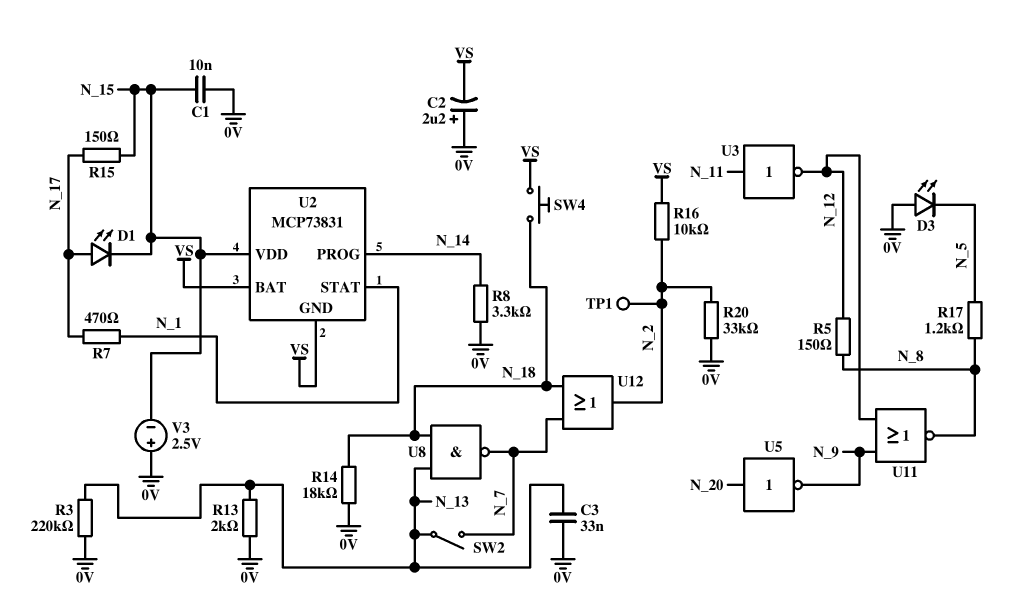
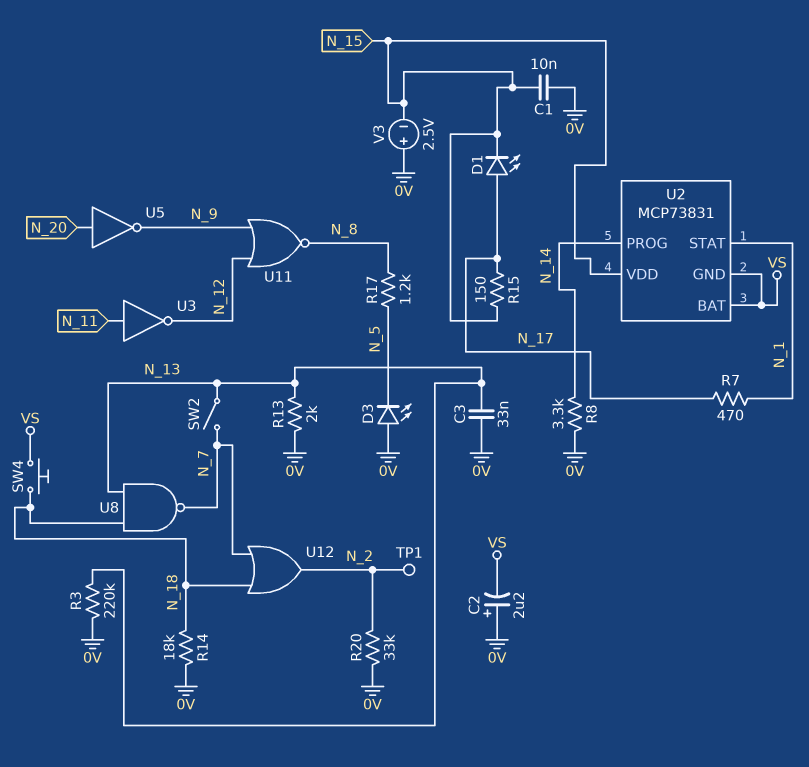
R5: 150 (N_8, N_12) -> none
R16: 10k (N_2, VS) -> none

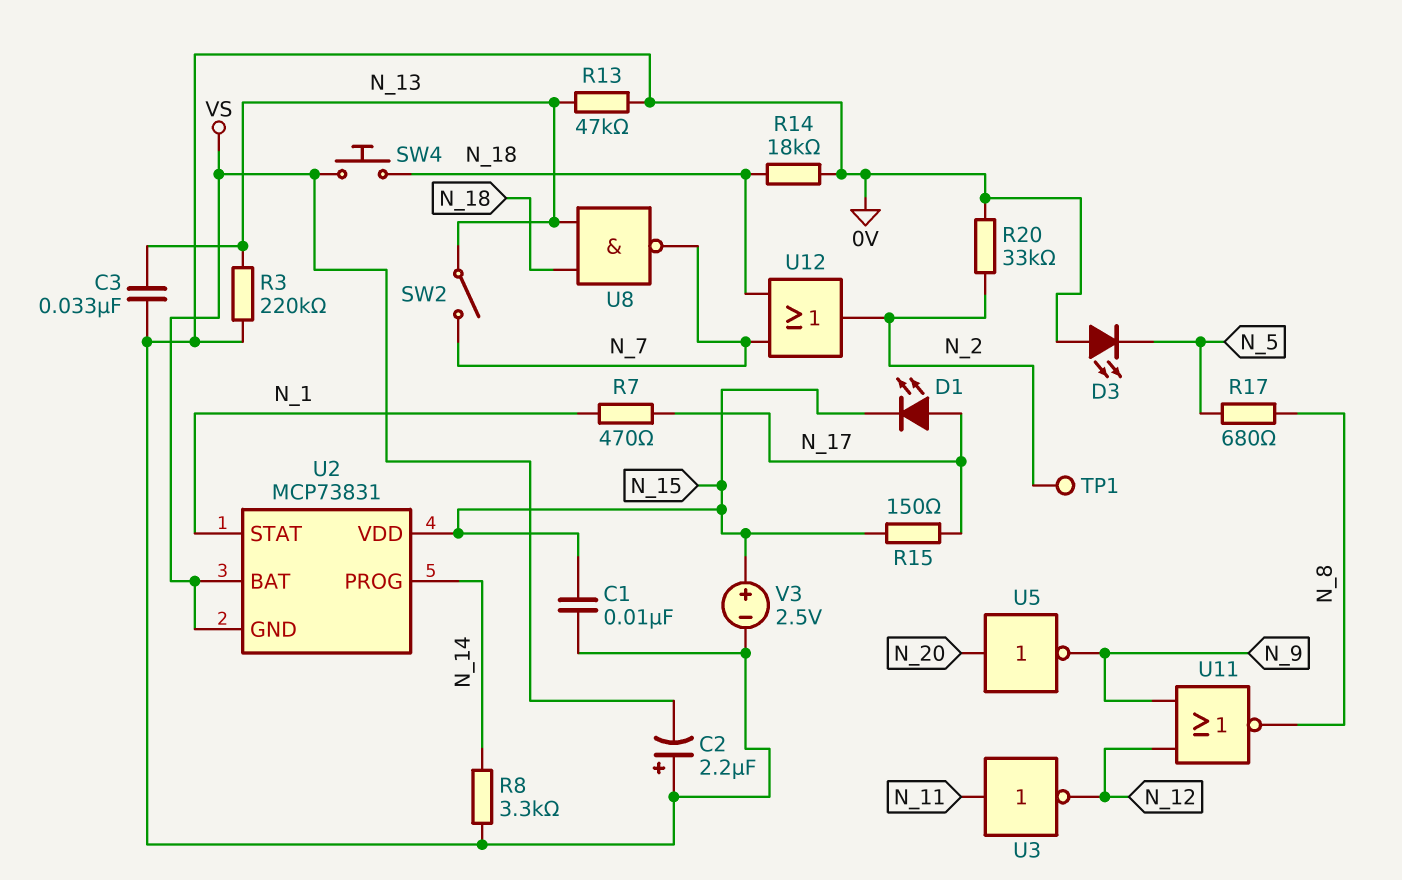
R13: 2k (0V, N_13) -> 47k (0V, N_13)
R17: 1.2k (N_5, N_8) -> 680 (N_5, N_8)
V3: 2.5V (plus 0V, minus N_15) -> 2.5V (plus N_15, minus 0V)

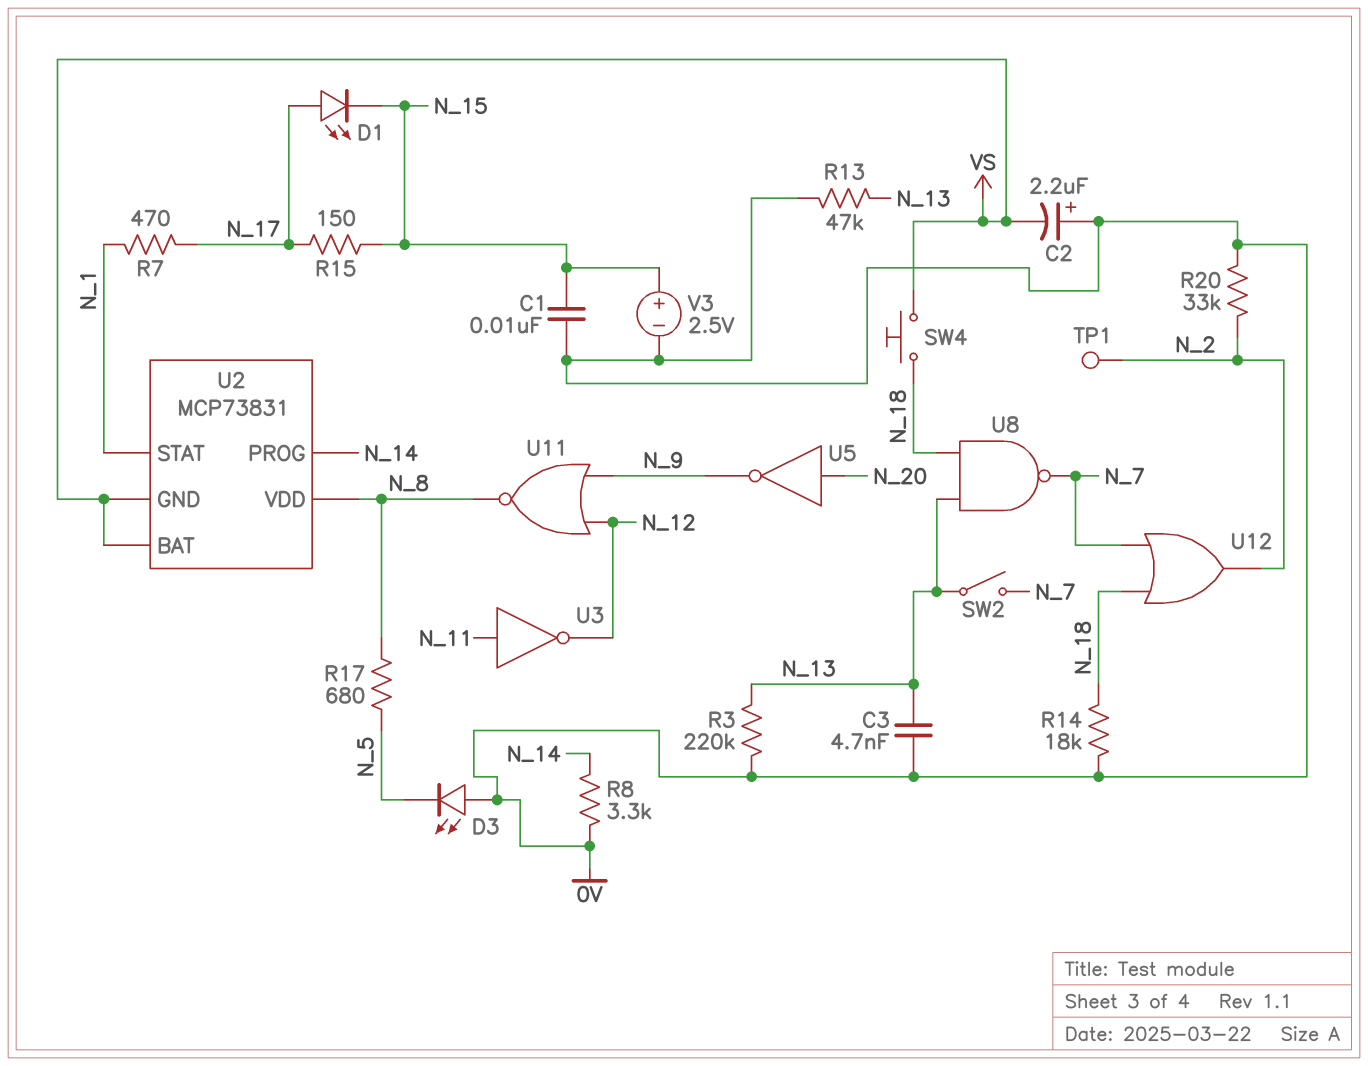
C3: 33nF (0V, N_13) -> 4.7nF (0V, N_13)
U2 pin VDD: N_15 -> N_8

